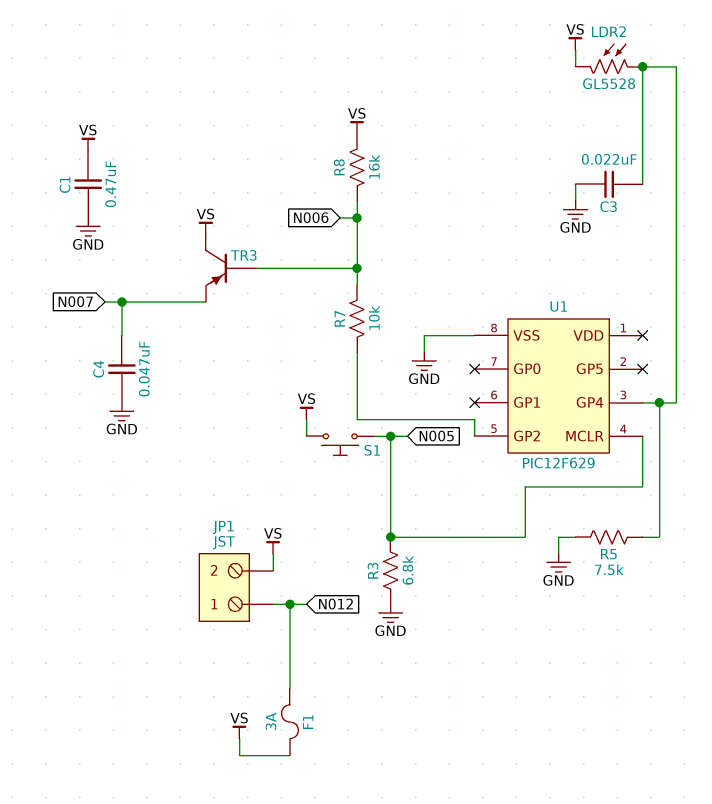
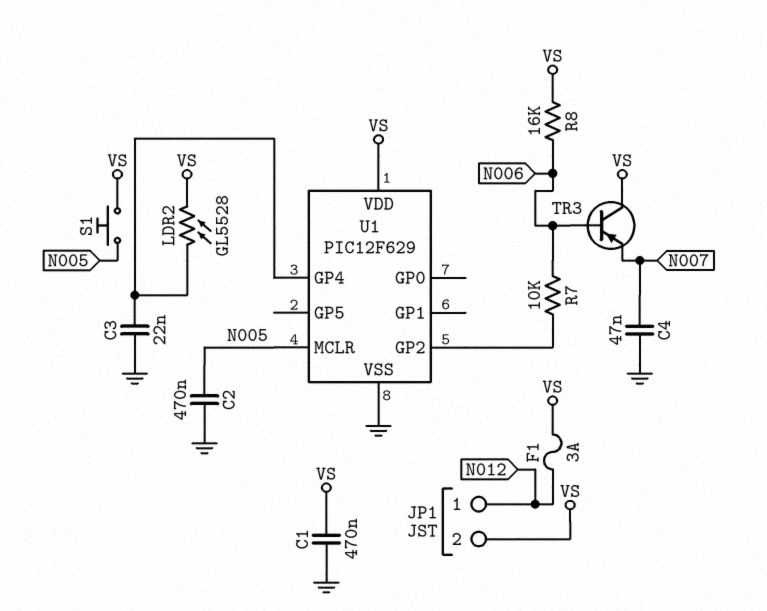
C2: none -> 470nF (GND, N005)
R3: 6.8k (GND, N005) -> none
R5: 7.5k (GND, U1/GP4) -> none
U1 pin VDD: none -> VS

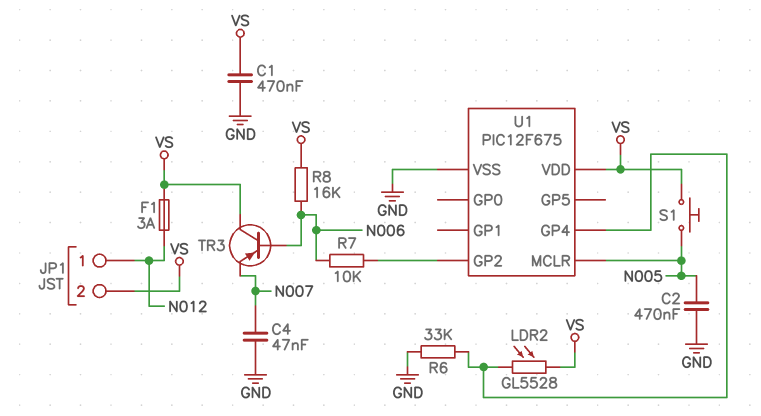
C3: 22nF (GND, U1/GP4) -> none
R6: none -> 33k (GND, U1/GP4)
U1: PIC12F629 -> PIC12F675

